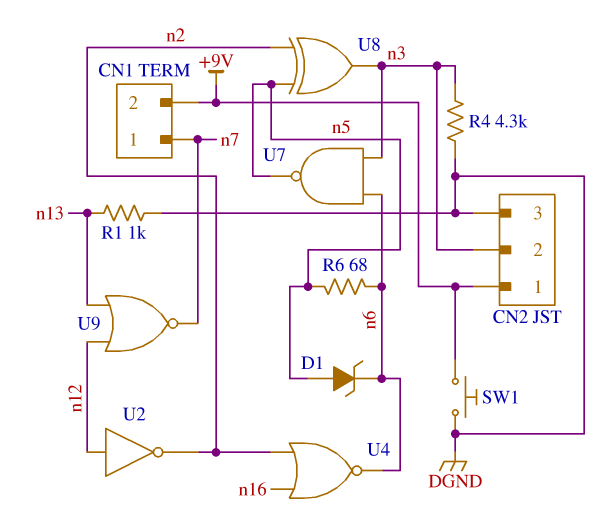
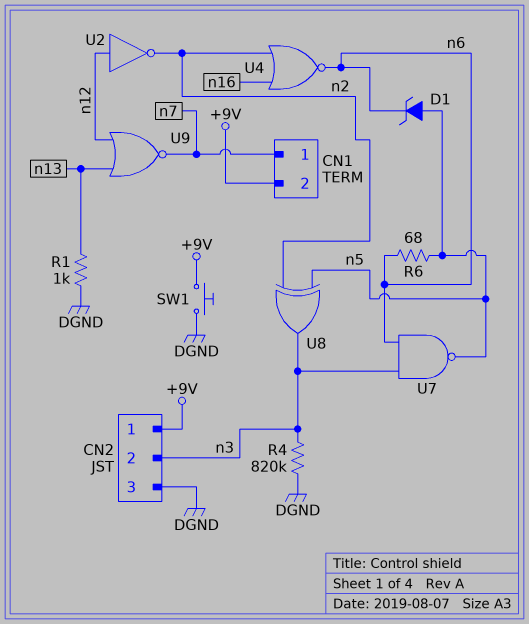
R4: 4.3k (DGND, n3) -> 820k (DGND, n3)

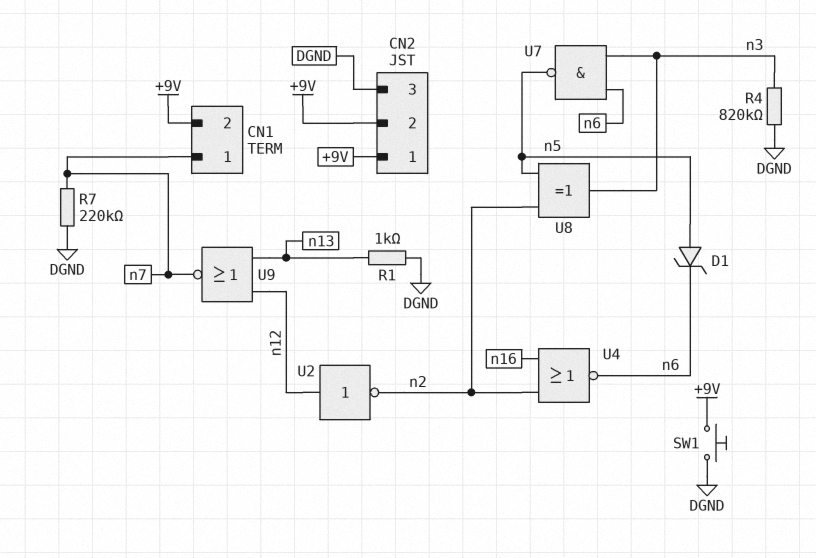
CN2 pin 2: n3 -> +9V
R6: 68 (n5, n6) -> none
R7: none -> 220k (DGND, n7)

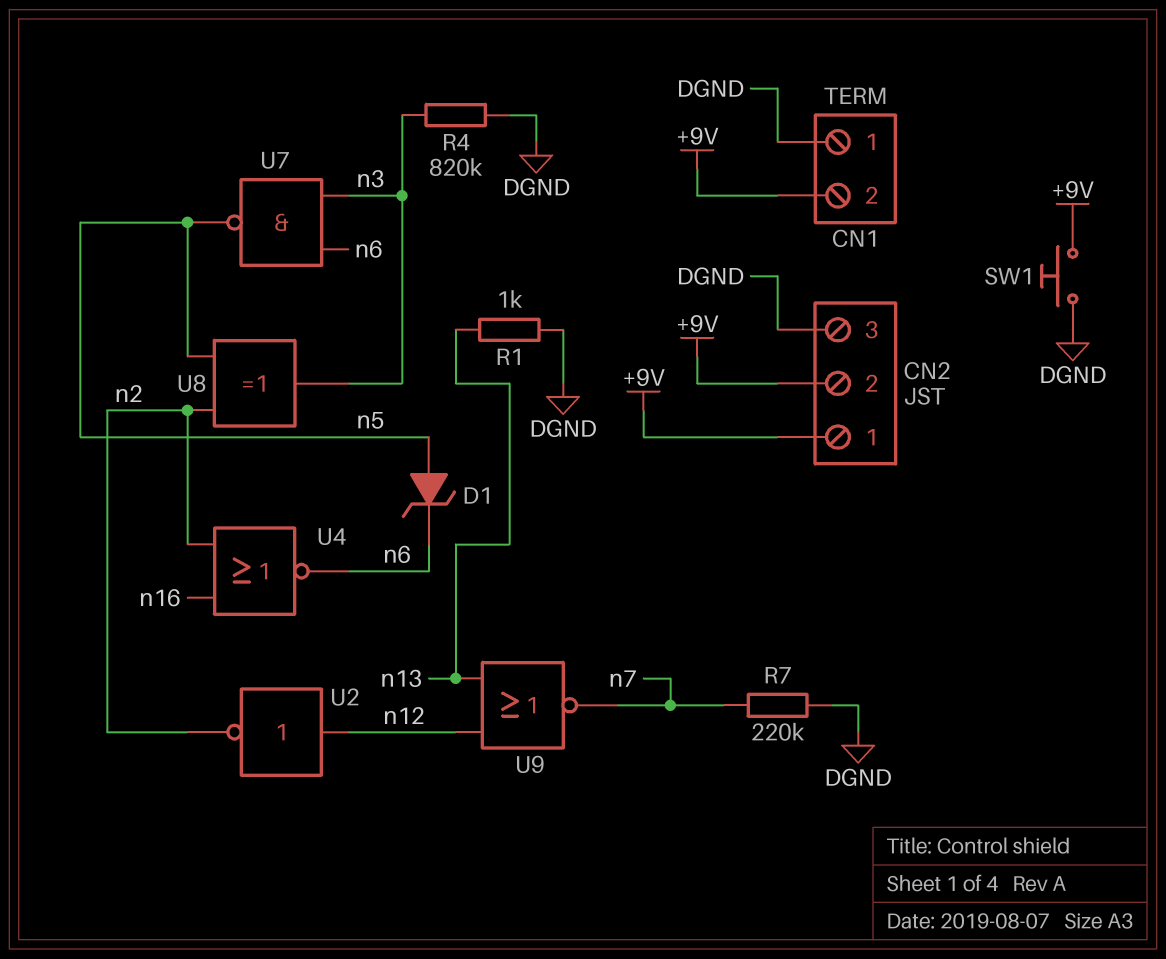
CN1 pin 1: n7 -> DGND

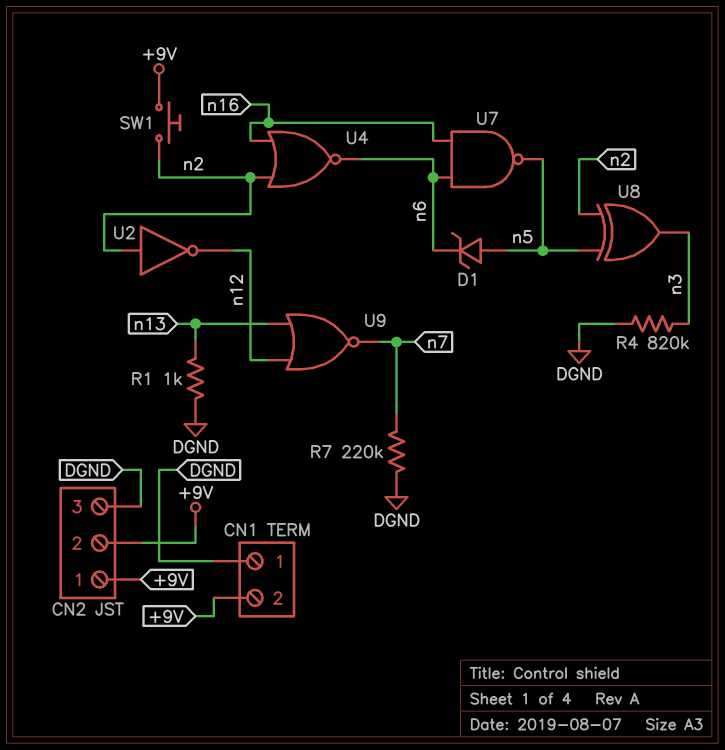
SW1: button (+9V, DGND) -> button (+9V, n2)
U2: NOT (in n12, out n2) -> NOT (in n2, out n12)
U7: NAND (in n3, in n6, out n5) -> NAND (in n6, in n16, out n5)

